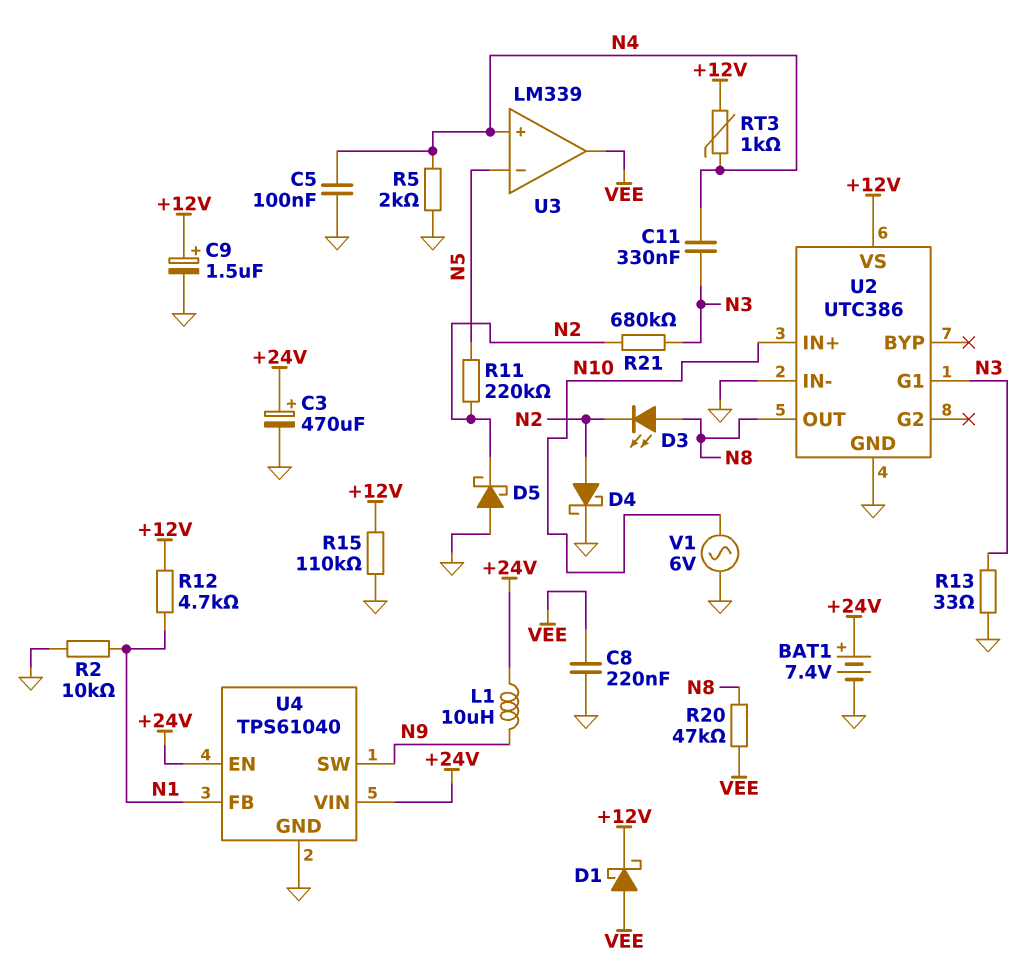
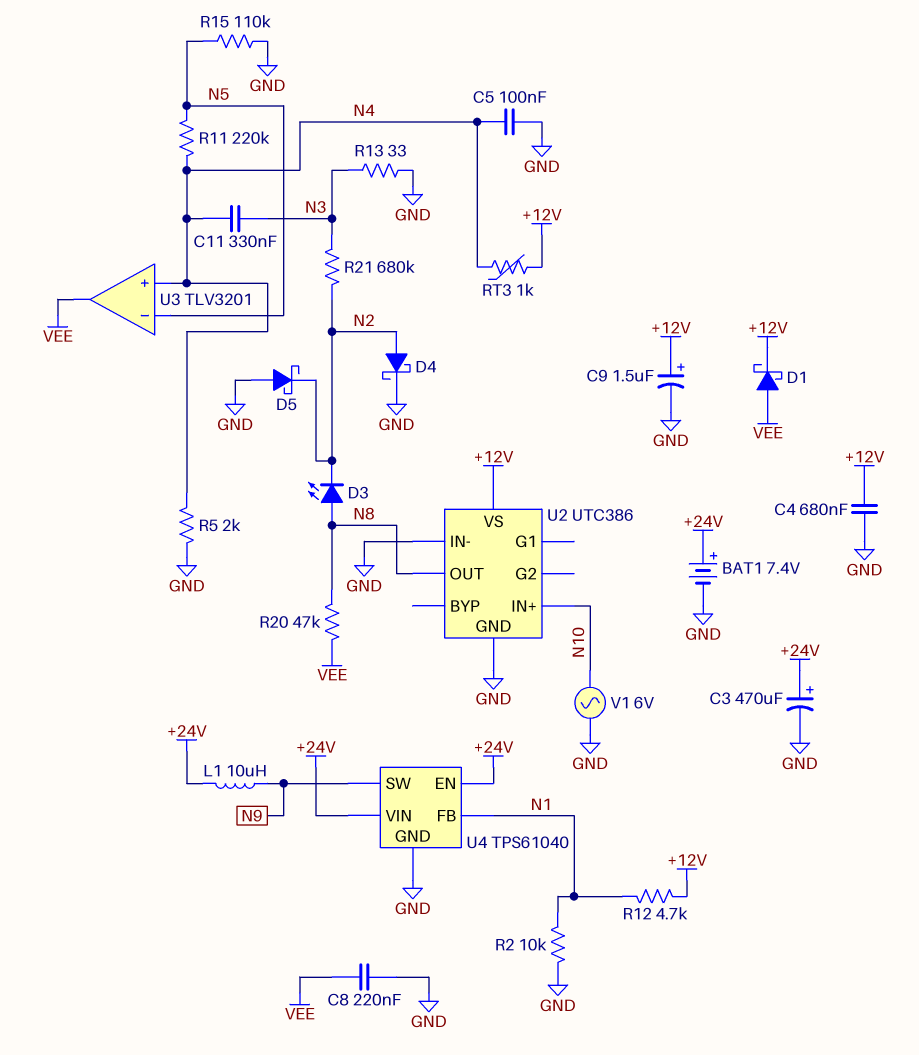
C4: none -> 680nF (+12V, GND)
R11: 220k (N2, N5) -> 220k (N4, N5)
R15: 110k (+12V, GND) -> 110k (GND, N5)
U2 pin G1: N3 -> none
U3: LM339 -> TLV3201

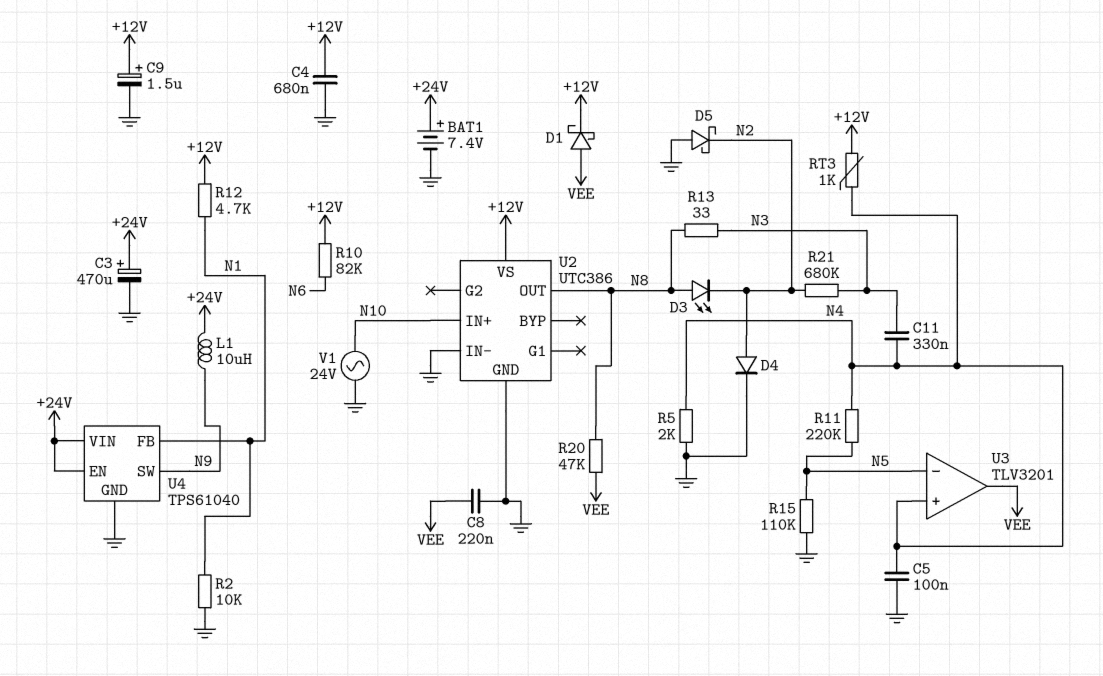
D4: schottky (A N2, K GND) -> diode (A N2, K GND)
R10: none -> 82k (+12V, N6)
R13: 33 (GND, N3) -> 33 (N3, N8)
V1: AC 6V (GND, N10) -> AC 24V (GND, N10)

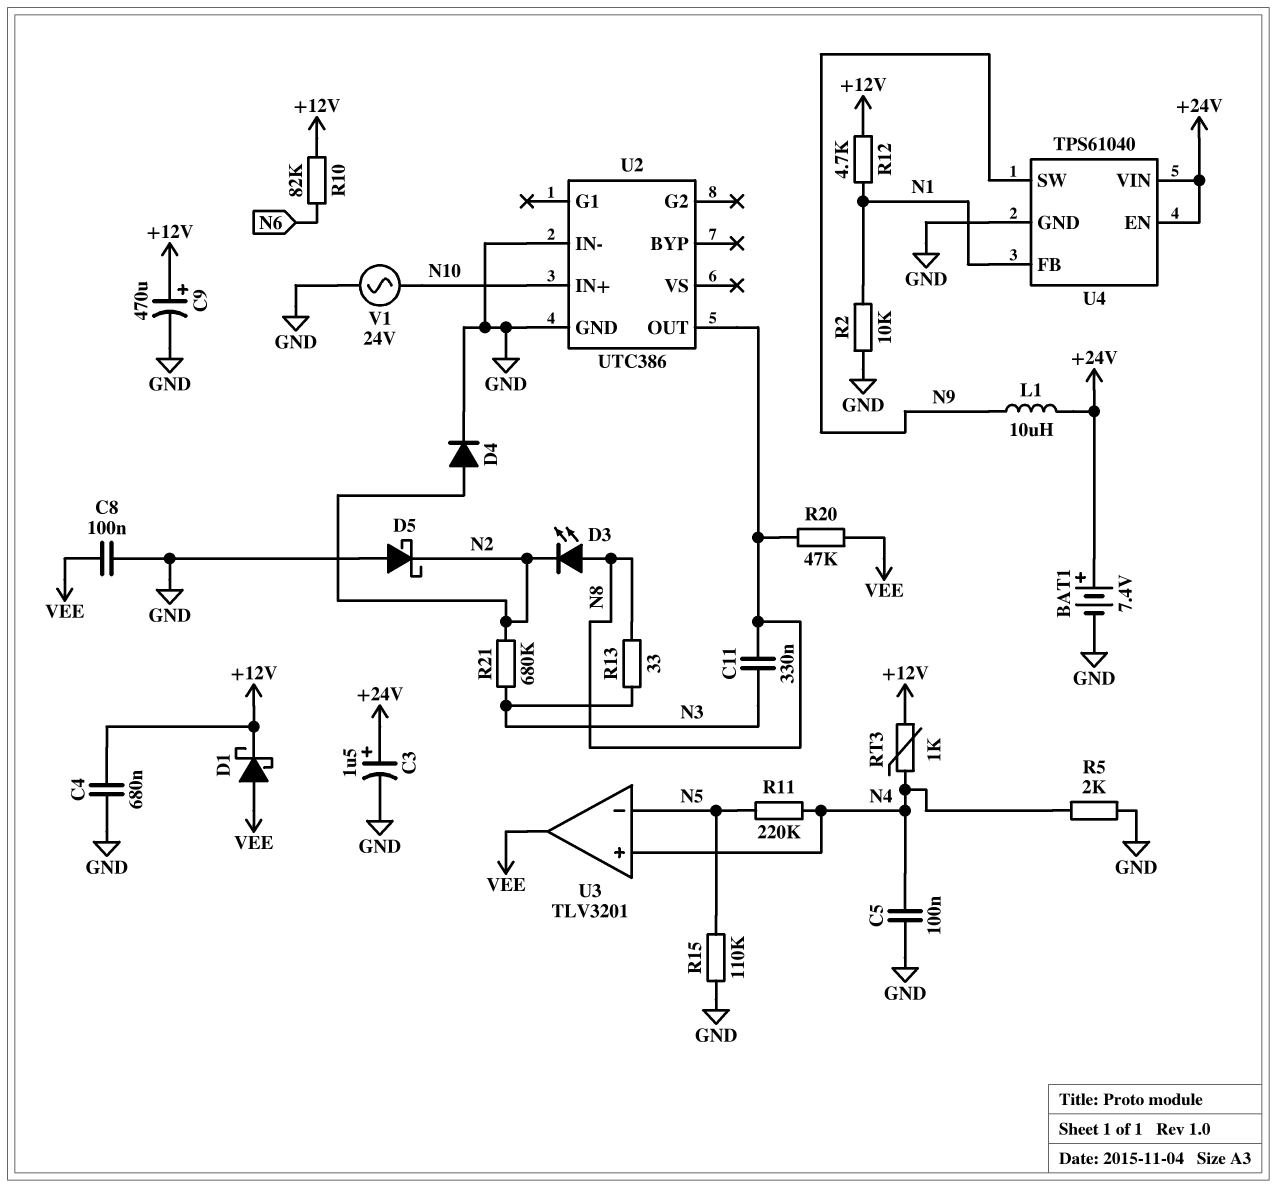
C3: 470uF (plus +24V, minus GND) -> 1.5uF (plus +24V, minus GND)
C8: 220nF (GND, VEE) -> 100nF (GND, VEE)
C9: 1.5uF (plus +12V, minus GND) -> 470uF (plus +12V, minus GND)
C11: 330nF (N3, N4) -> 330nF (N3, N8)
U2 pin VS: +12V -> none

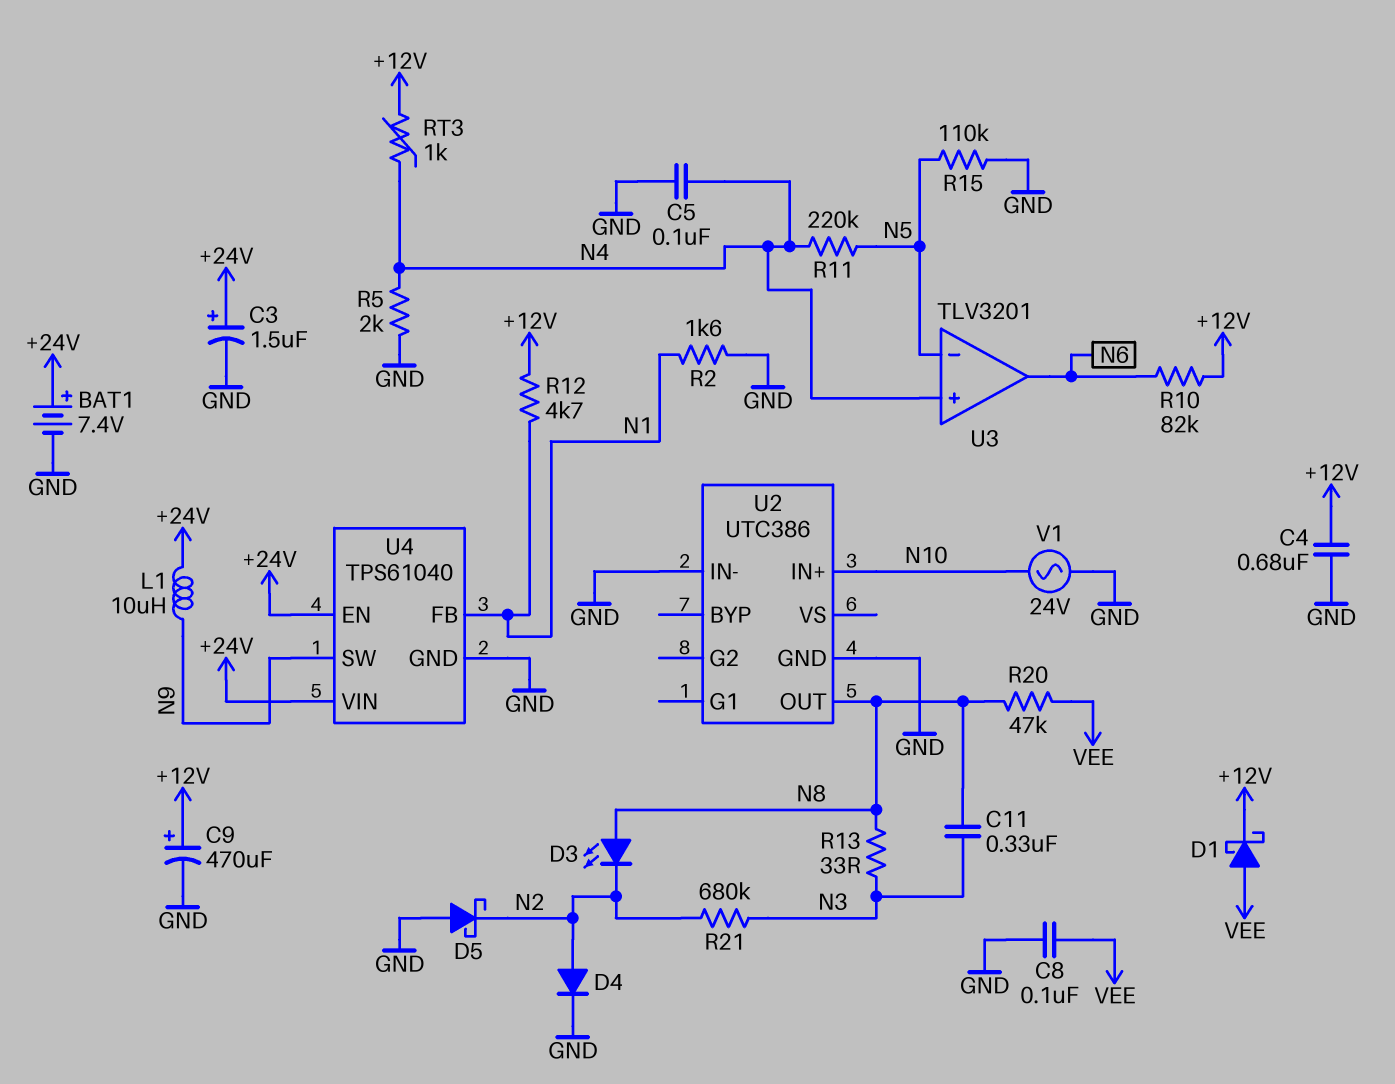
R2: 10k (GND, N1) -> 1.6k (GND, N1)
U3 pin out: VEE -> N6

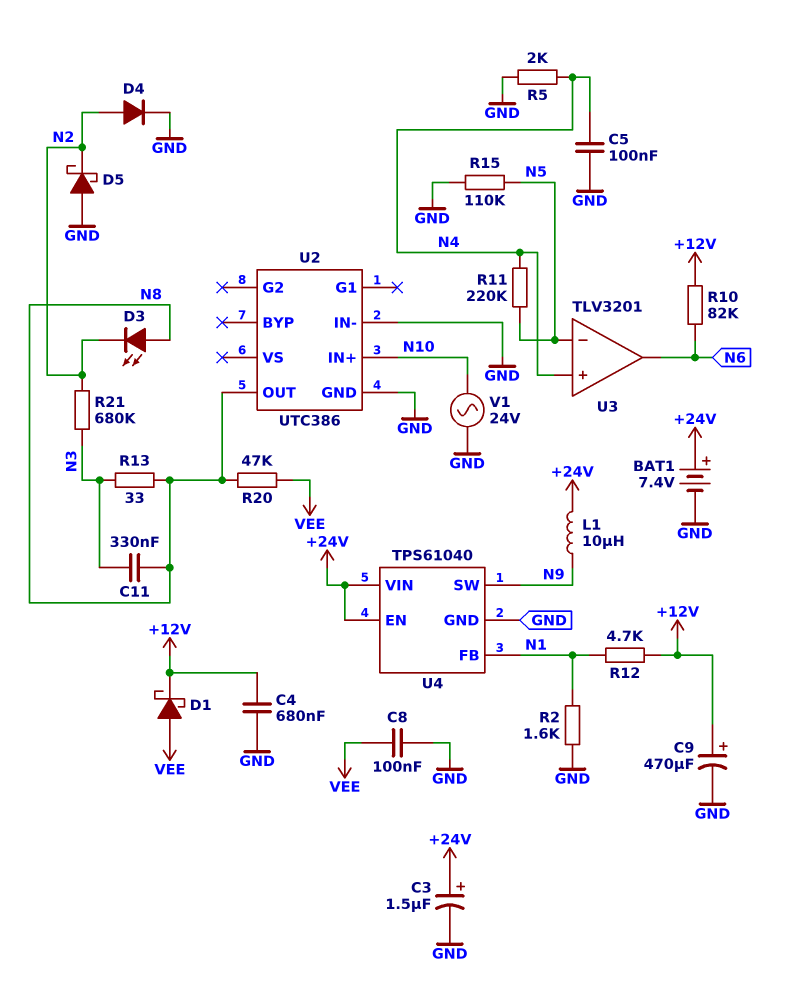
RT3: 1k (+12V, N4) -> none

